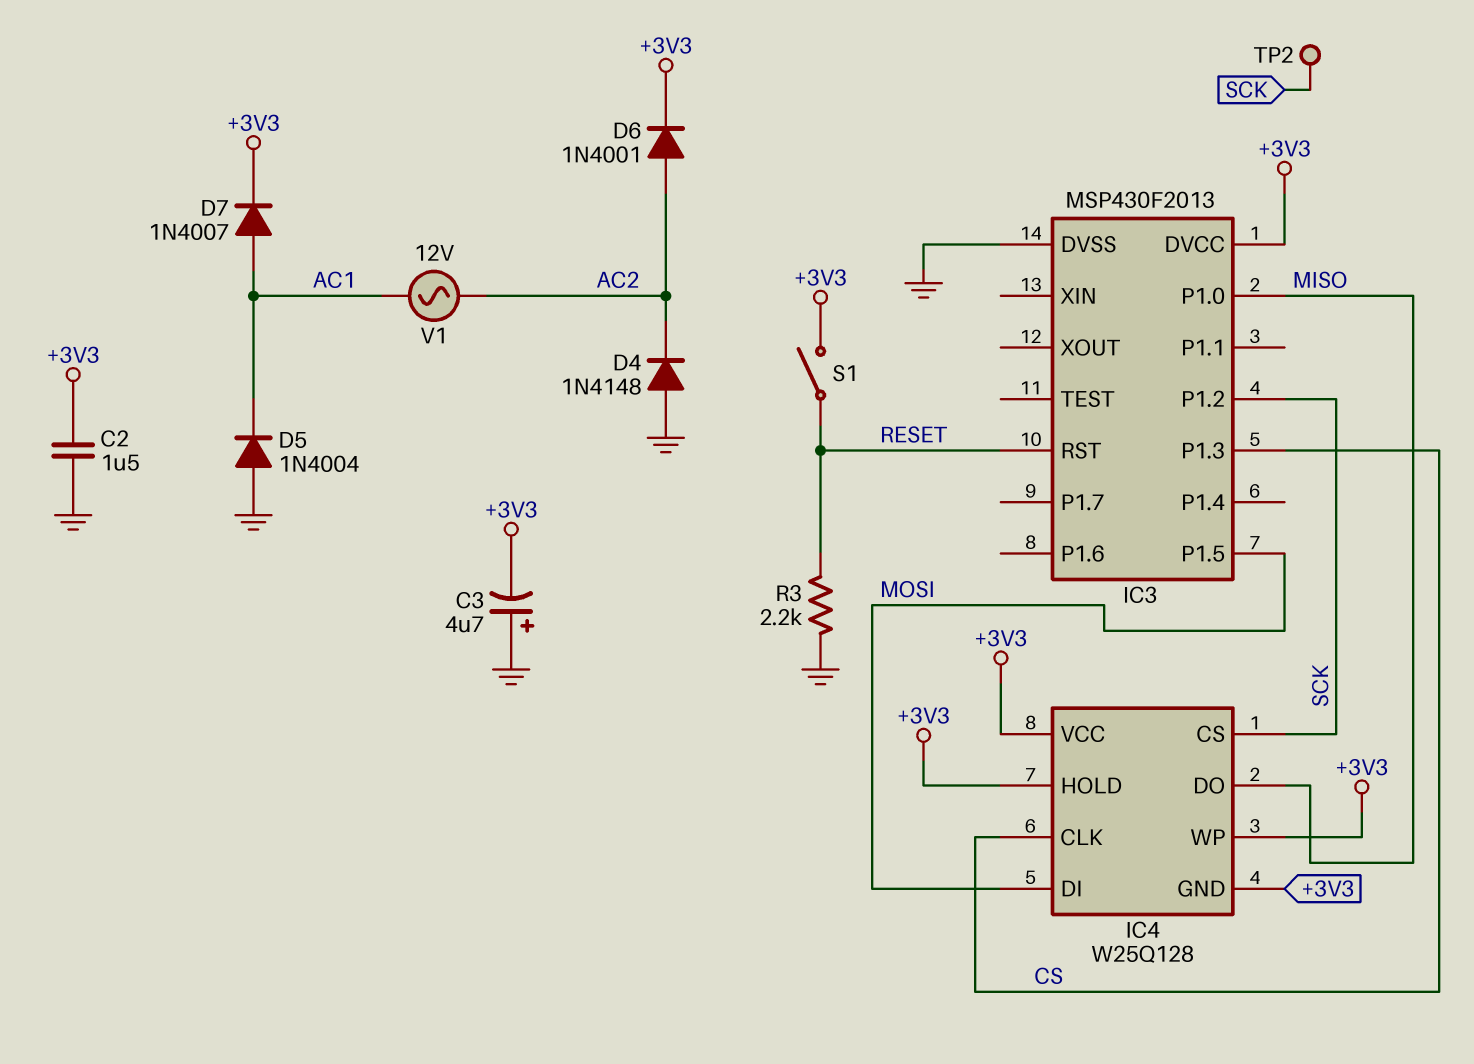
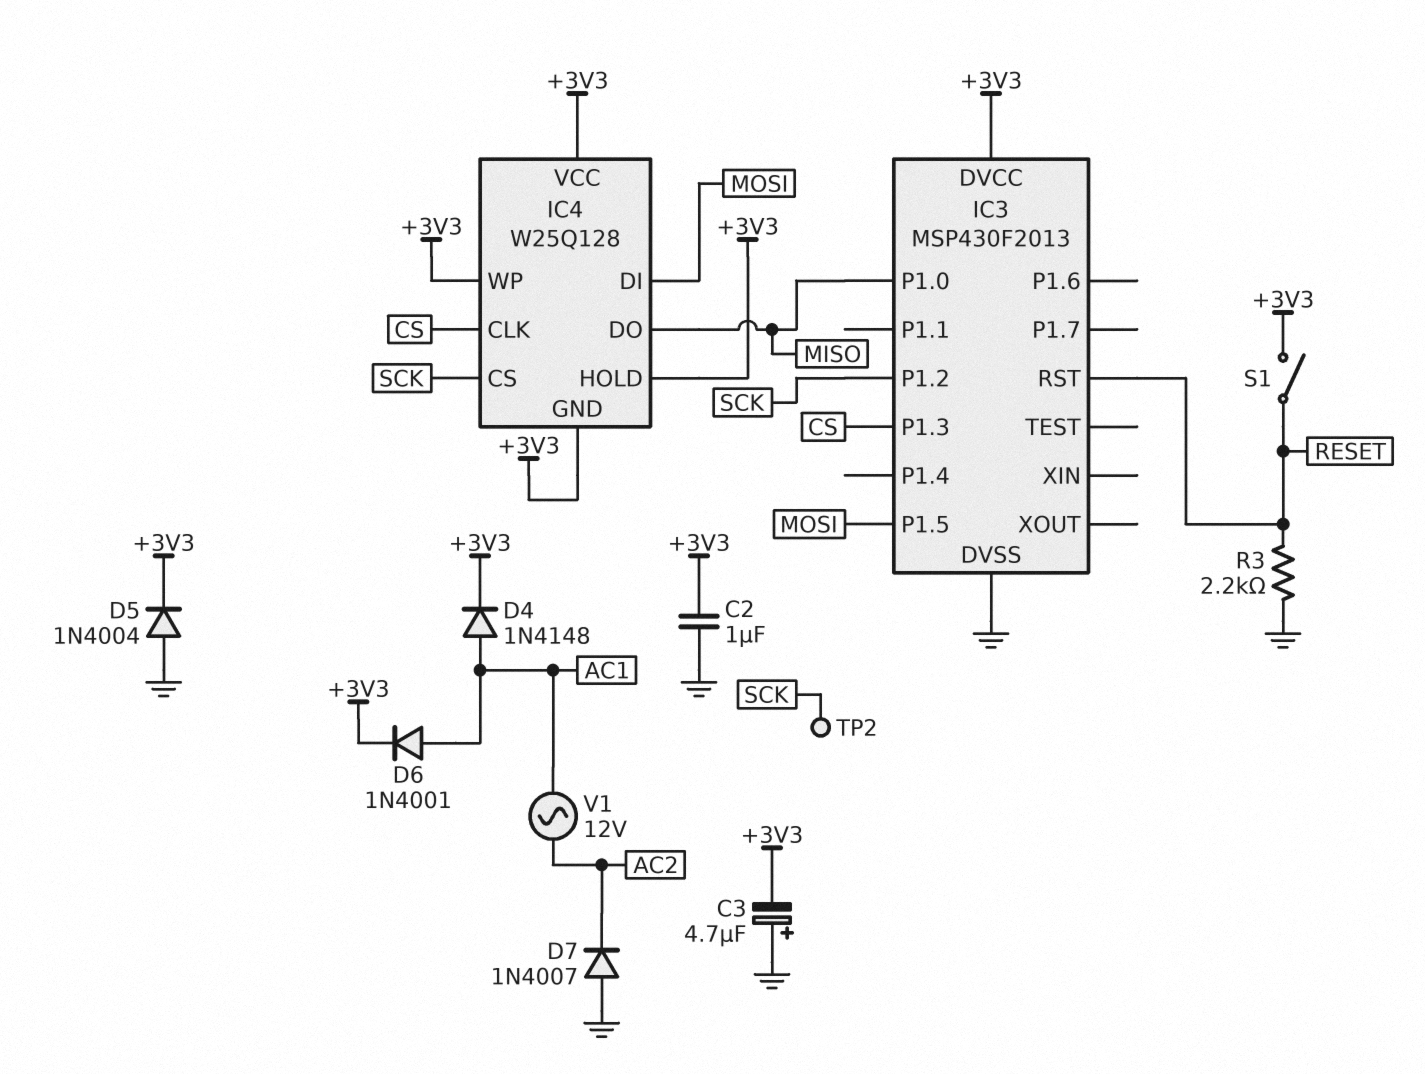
C2: 1.5uF (+3V3, GND) -> 1uF (+3V3, GND)
D4: diode 1N4148 (A GND, K AC2) -> diode 1N4148 (A AC1, K +3V3)
D5: diode 1N4004 (A GND, K AC1) -> diode 1N4004 (A GND, K +3V3)
D6: diode 1N4001 (A AC2, K +3V3) -> diode 1N4001 (A AC1, K +3V3)
D7: diode 1N4007 (A AC1, K +3V3) -> diode 1N4007 (A GND, K AC2)

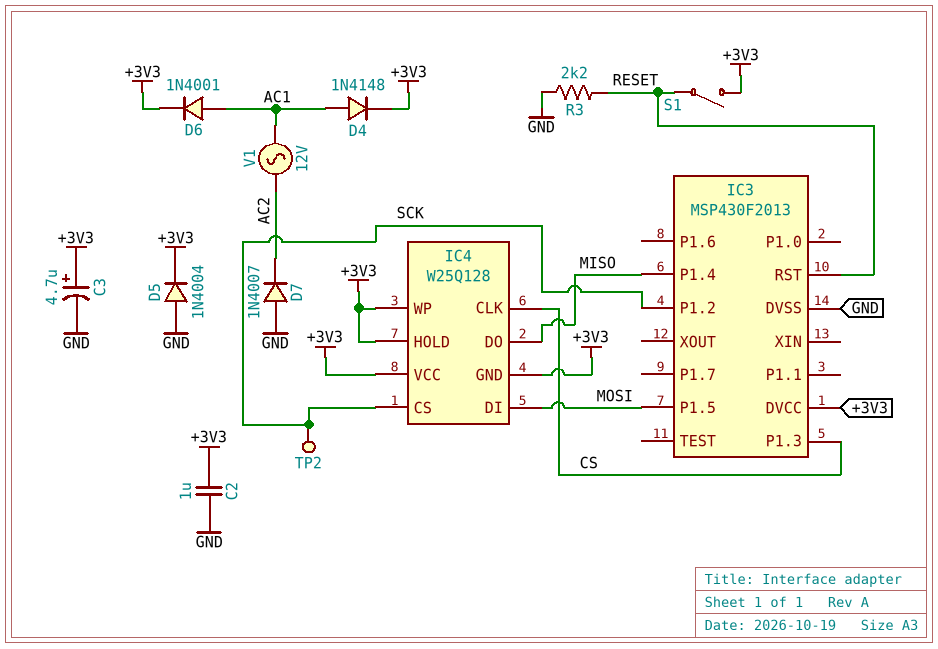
C3: 4.7uF (plus GND, minus +3V3) -> 4.7uF (plus +3V3, minus GND)
IC3 pin P1.0: MISO -> none
IC3 pin P1.4: none -> MISO

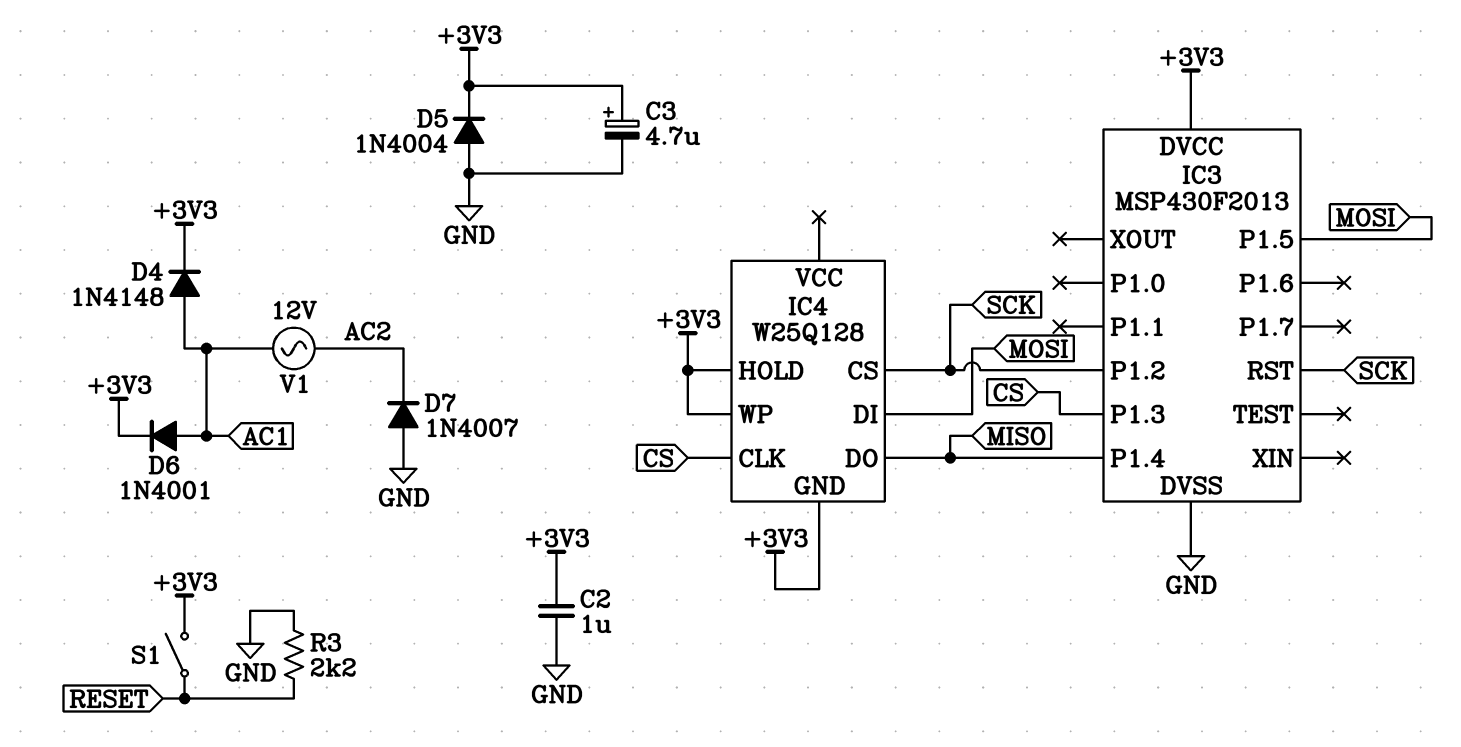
IC3 pin RST: RESET -> SCK
IC4 pin VCC: +3V3 -> none
TP2: test point (SCK) -> none

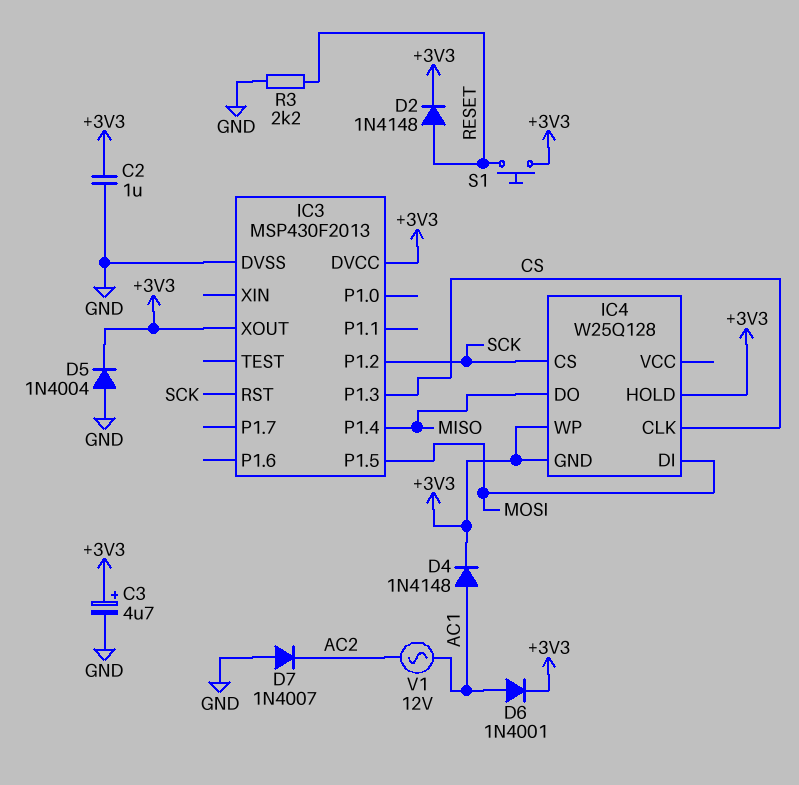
D2: none -> diode 1N4148 (A RESET, K +3V3)
IC3 pin XOUT: none -> +3V3
S1: switch (+3V3, RESET) -> button (+3V3, RESET)

